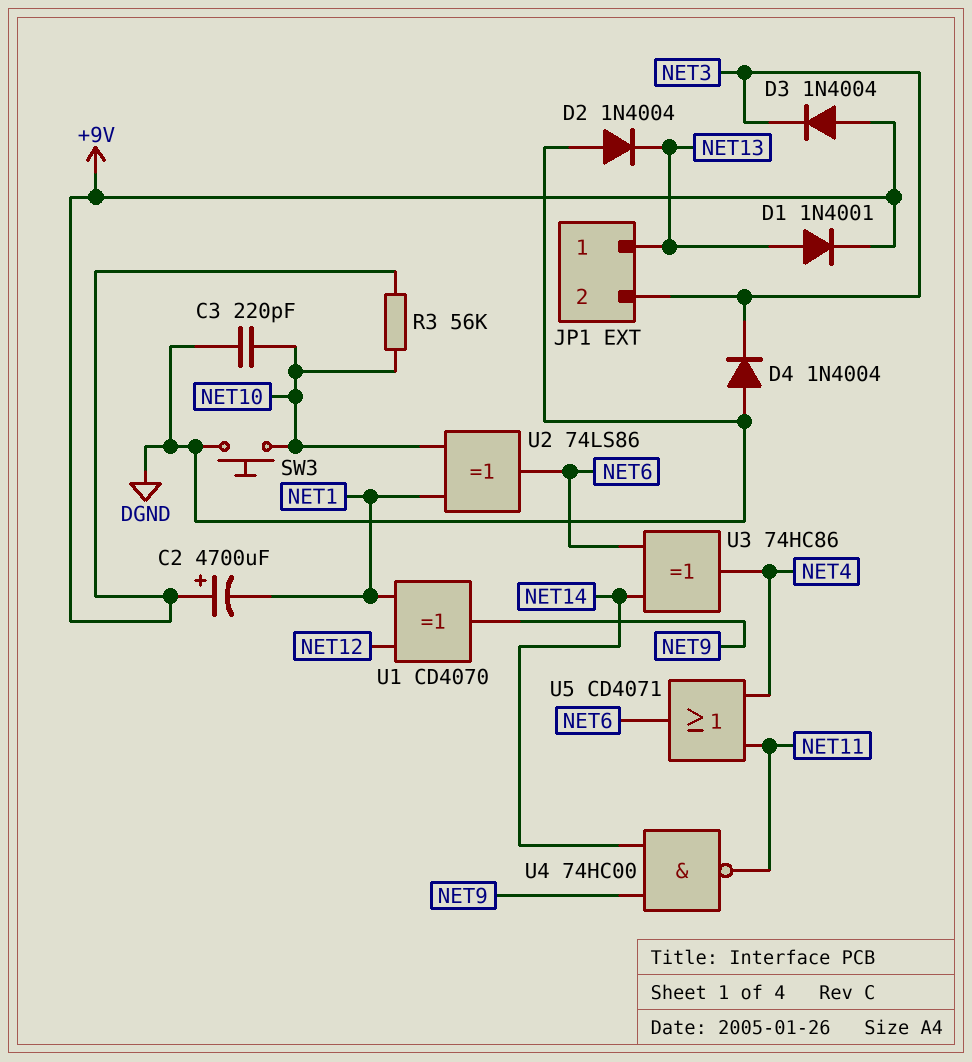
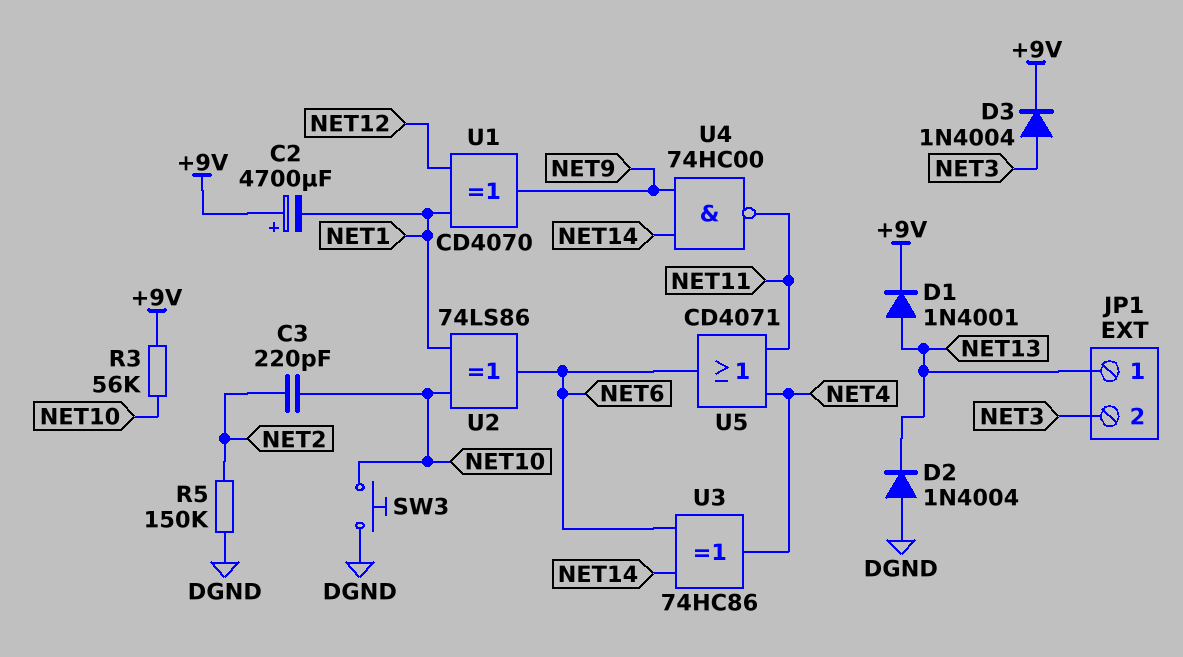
C3: 220pF (DGND, NET10) -> 220pF (NET2, NET10)
D3: diode 1N4004 (A +9V, K NET3) -> diode 1N4004 (A NET3, K +9V)
D4: diode 1N4004 (A DGND, K NET3) -> none
R5: none -> 150k (DGND, NET2)

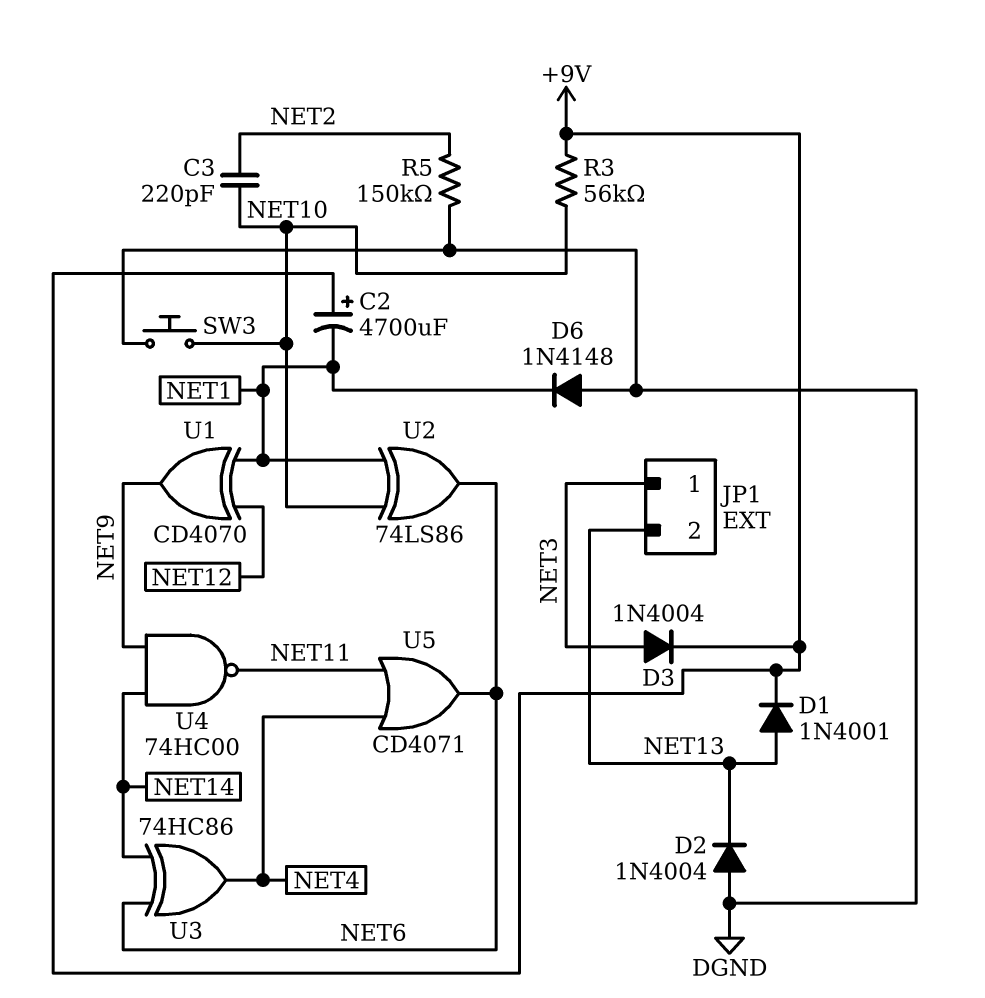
D6: none -> diode 1N4148 (A DGND, K NET1)
JP1 pin 1: NET13 -> NET3
JP1 pin 2: NET3 -> NET13

